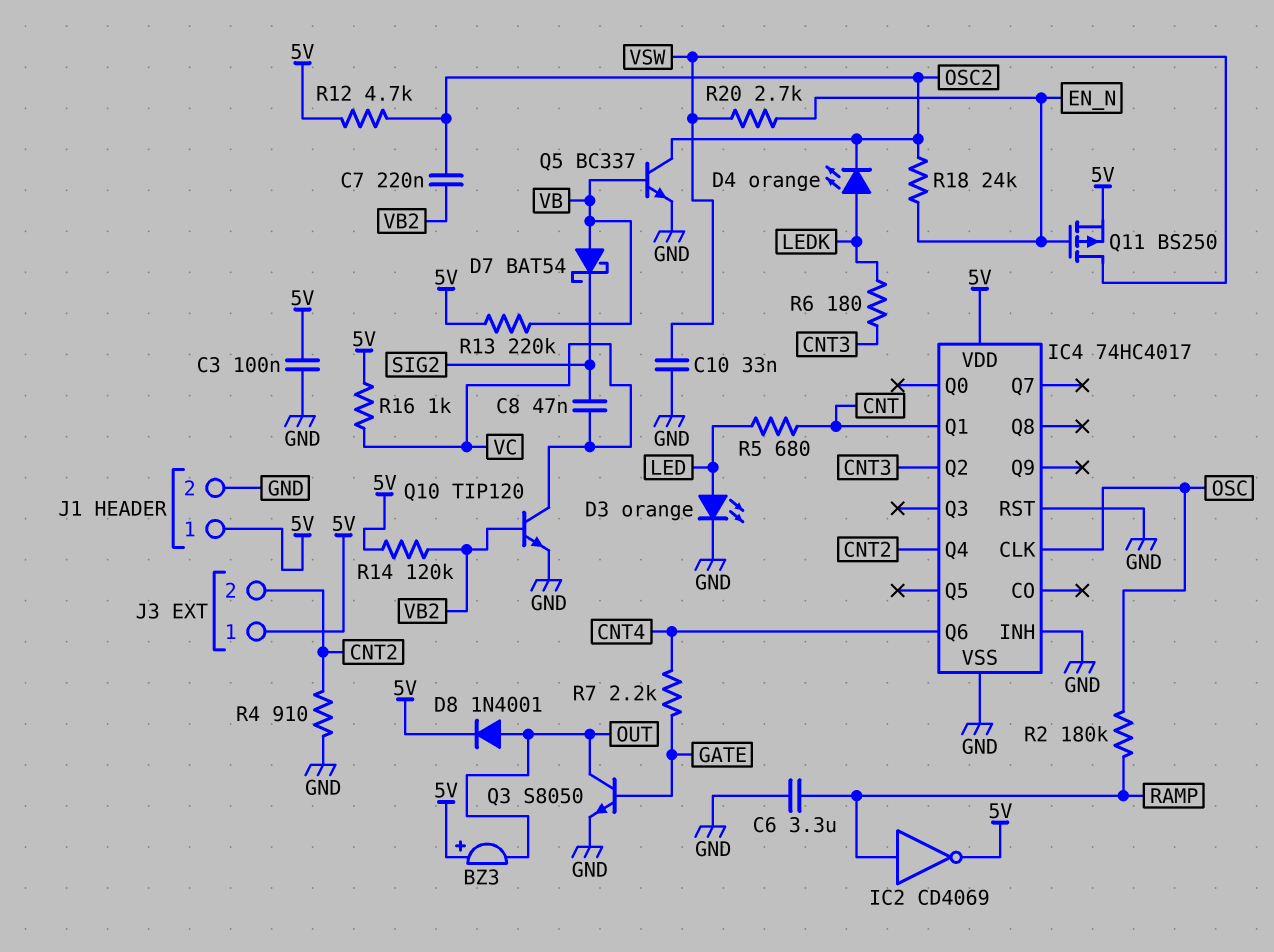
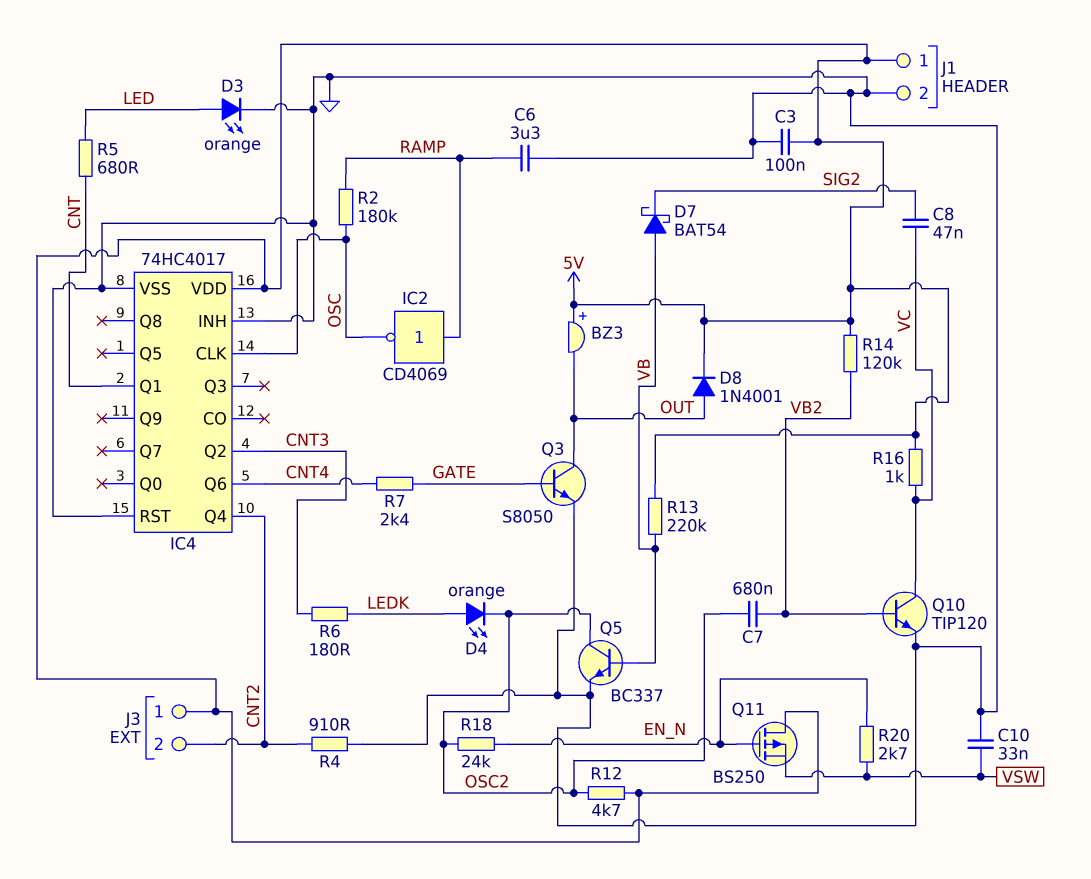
C7: 220nF (OSC2, VB2) -> 680nF (OSC2, VB2)
IC2: NOT CD4069 (in RAMP, out 5V) -> NOT CD4069 (in RAMP, out OSC)
Q11: PMOS BS250 (G EN_N, D VSW, S 5V) -> PMOS BS250 (G EN_N, D 5V, S VSW)
R7: 2.2k (CNT4, GATE) -> 2.4k (CNT4, GATE)

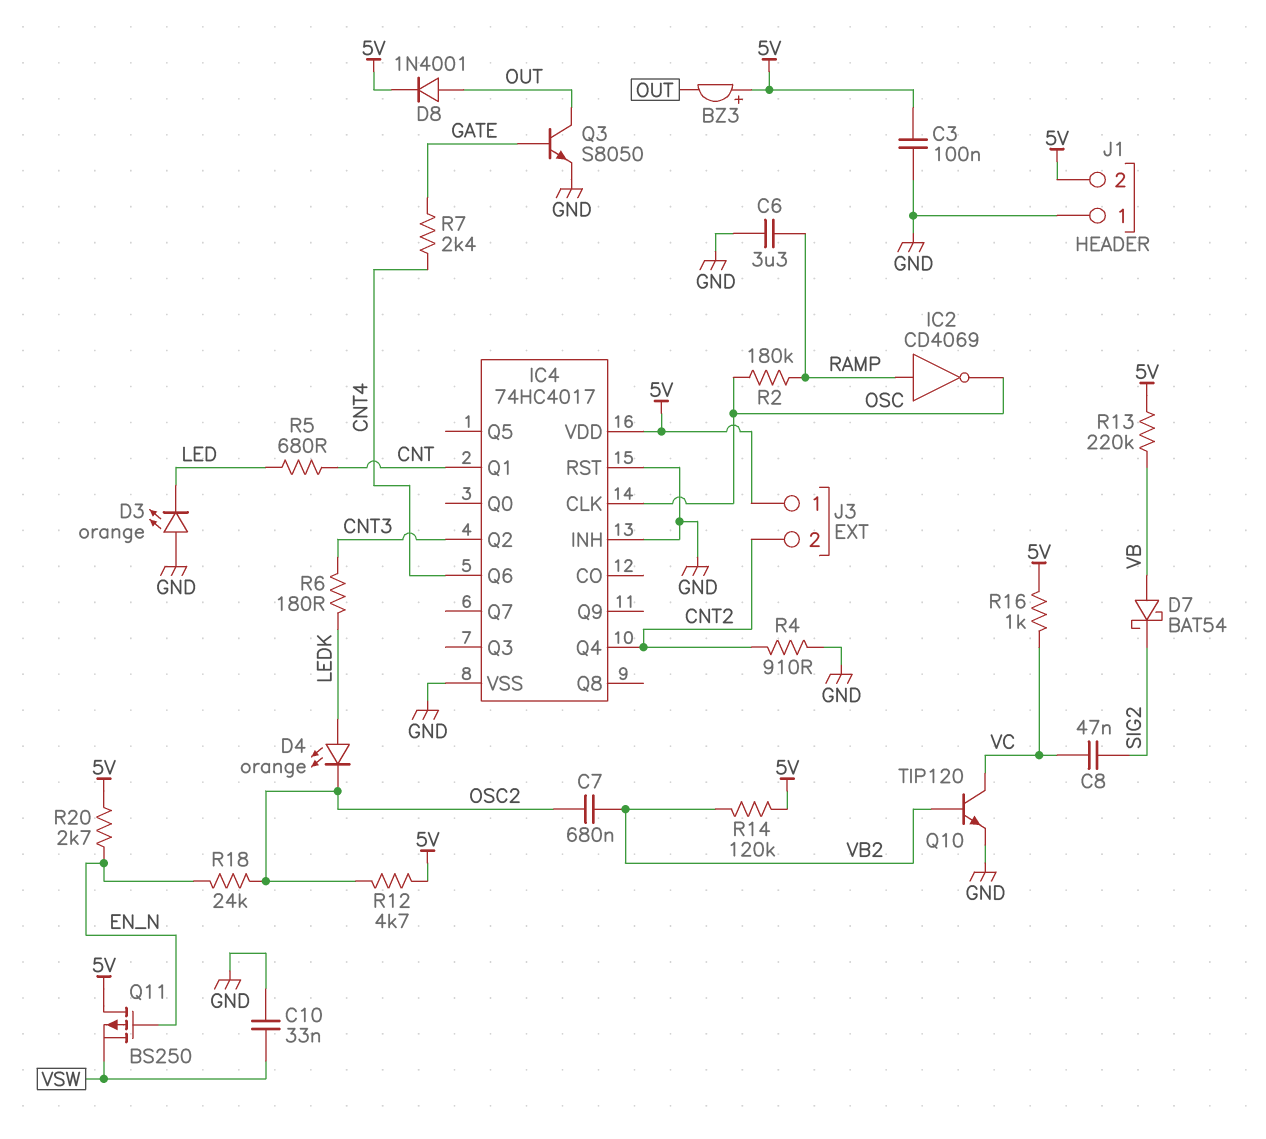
D3: LED orange (A LED, K GND) -> LED orange (A GND, K LED)
J1 pin 1: 5V -> GND
J1 pin 2: GND -> 5V
Q5: NPN BC337 (B VB, C OSC2, E GND) -> none
R20: 2.7k (EN_N, VSW) -> 2.7k (5V, EN_N)

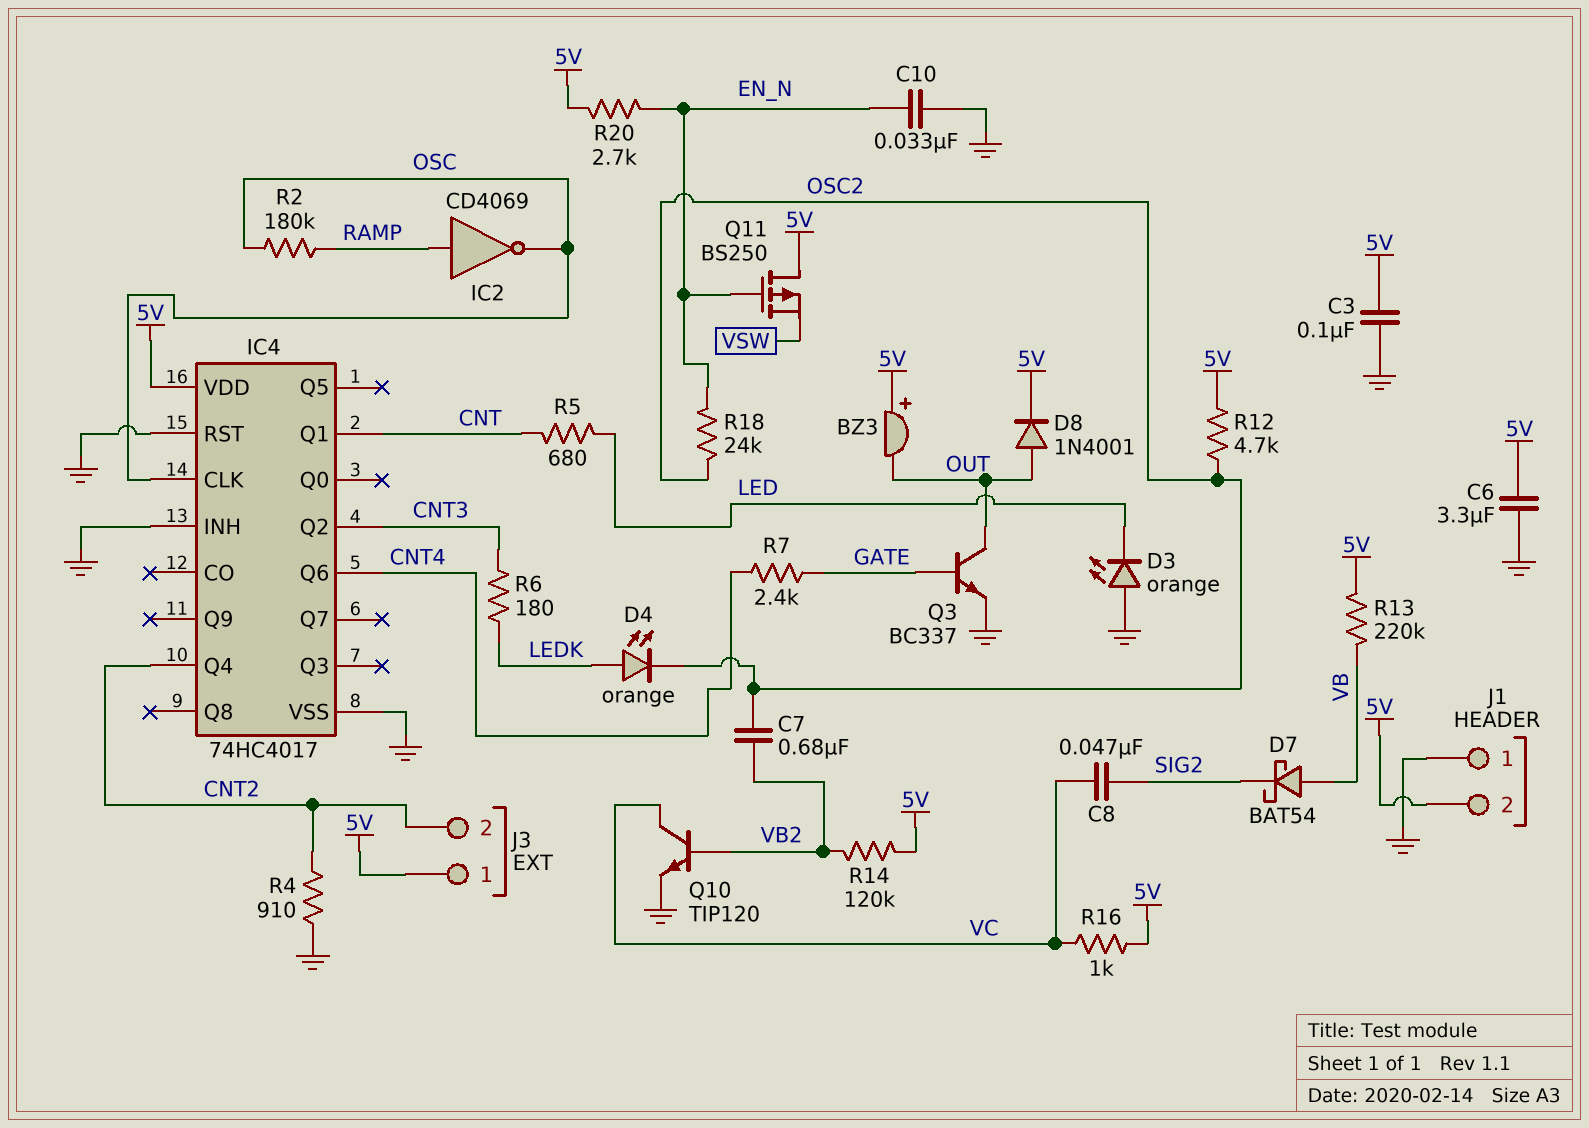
C6: 3.3uF (GND, RAMP) -> 3.3uF (5V, GND)
C10: 33nF (GND, VSW) -> 33nF (EN_N, GND)
Q3: NPN S8050 (B GATE, C OUT, E GND) -> NPN BC337 (B GATE, C OUT, E GND)

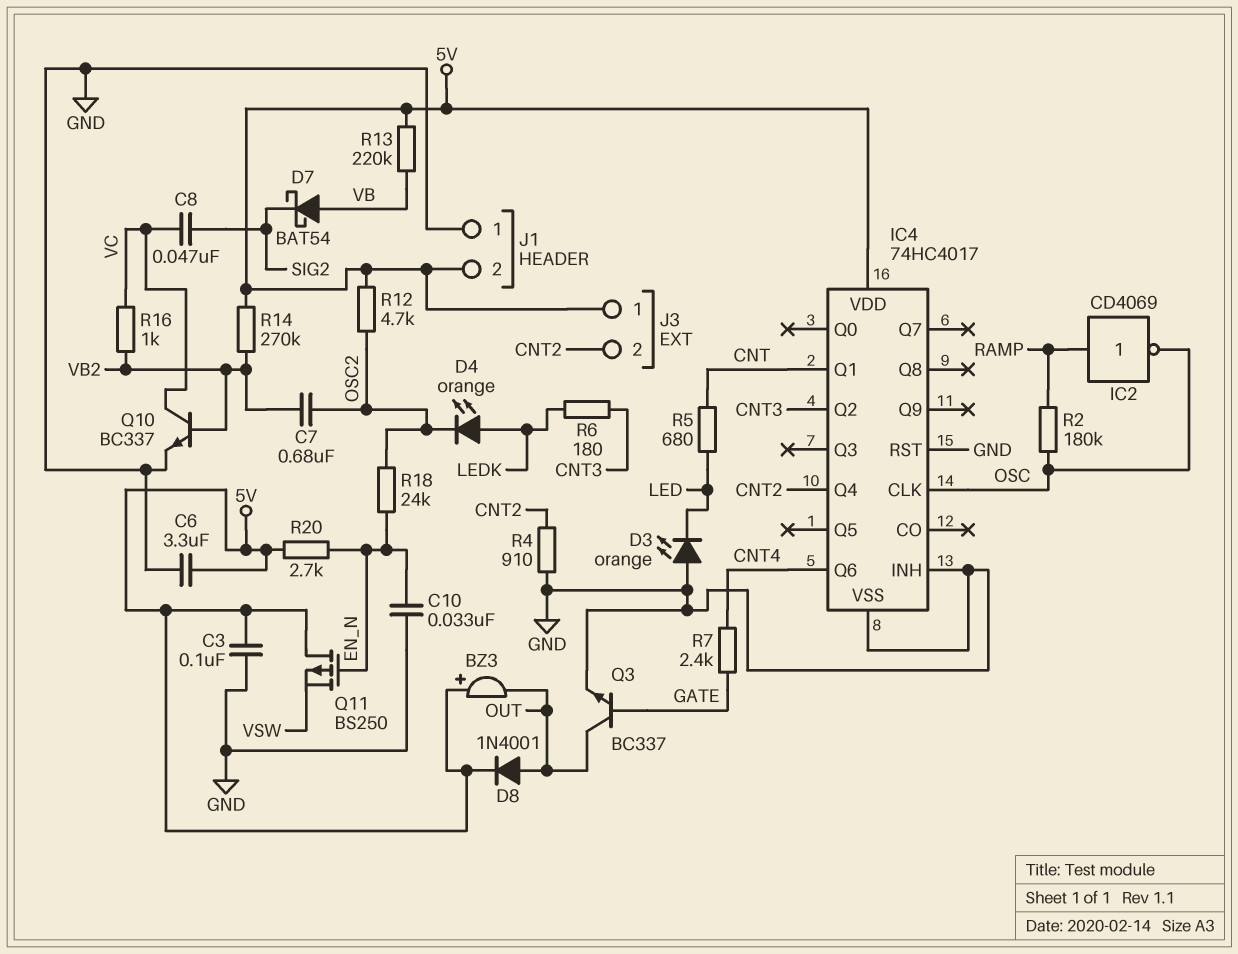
Q10: NPN TIP120 (B VB2, C VC, E GND) -> NPN BC337 (B VB2, C VC, E GND)
R14: 120k (5V, VB2) -> 270k (5V, VB2)
R16: 1k (5V, VC) -> 1k (VB2, VC)

